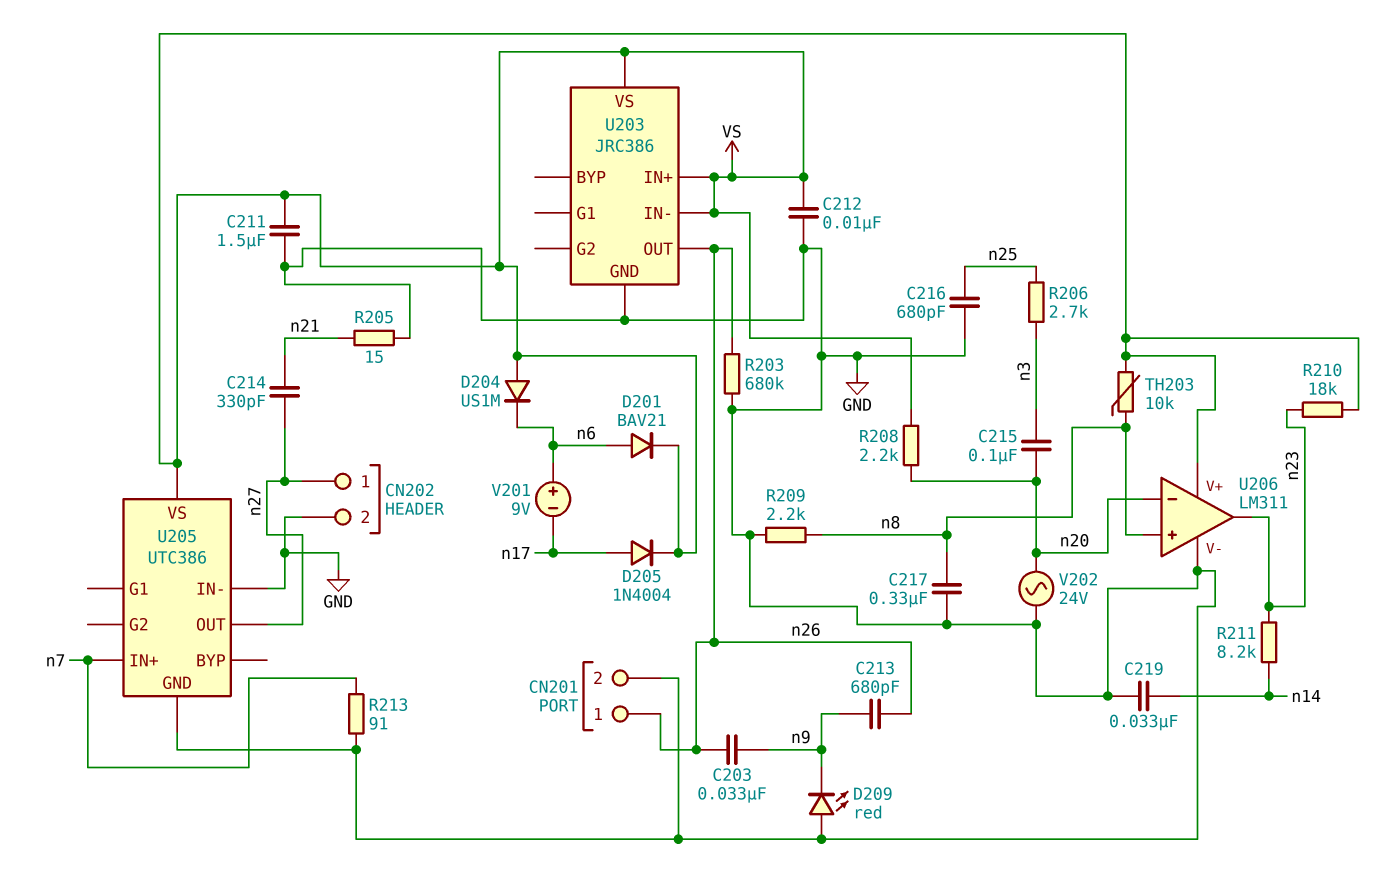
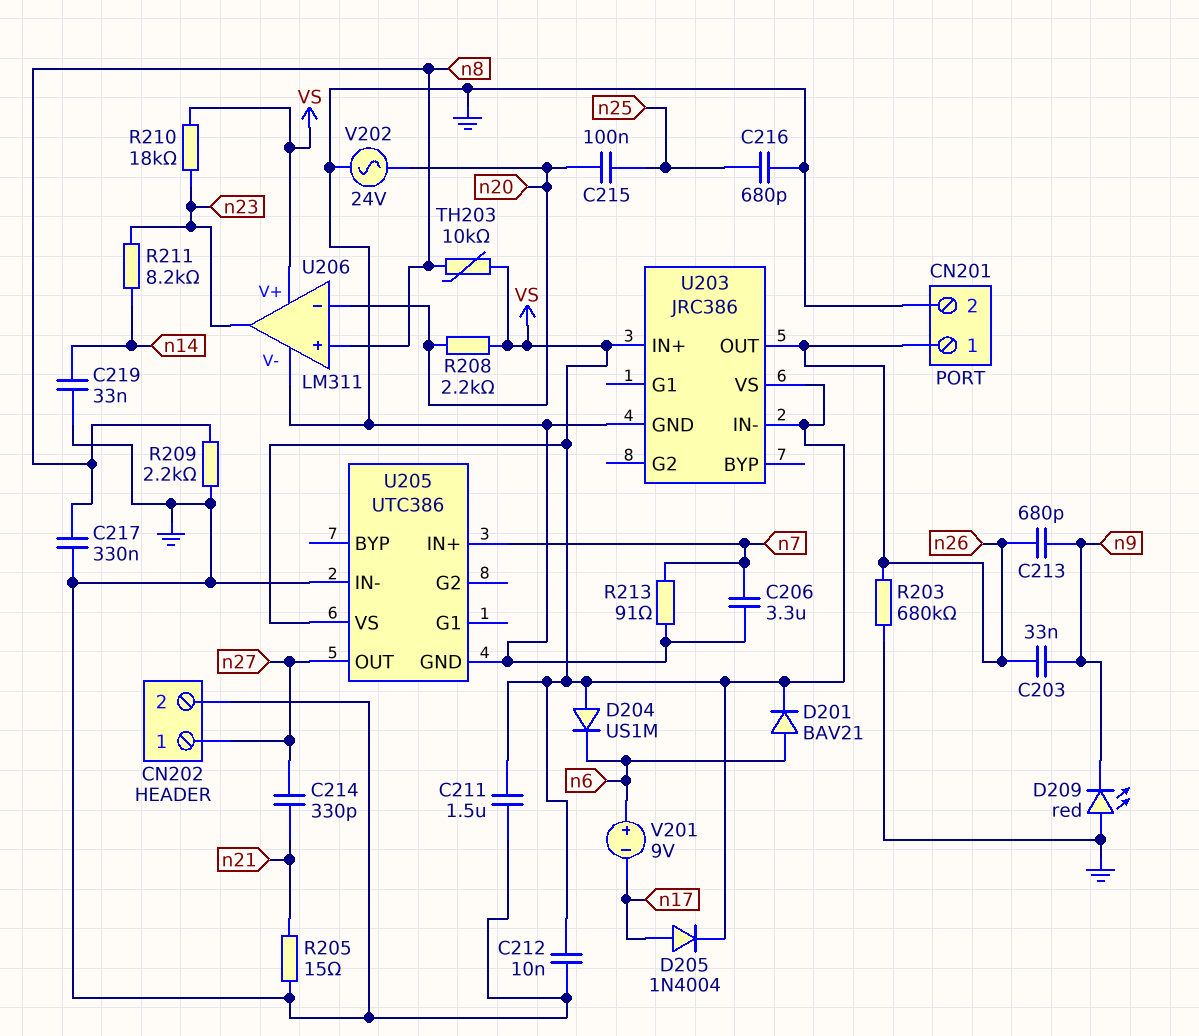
C206: none -> 3.3uF (GND, n7)
C215: 100nF (n3, n20) -> 100nF (n20, n25)
R206: 2.7k (n3, n25) -> none

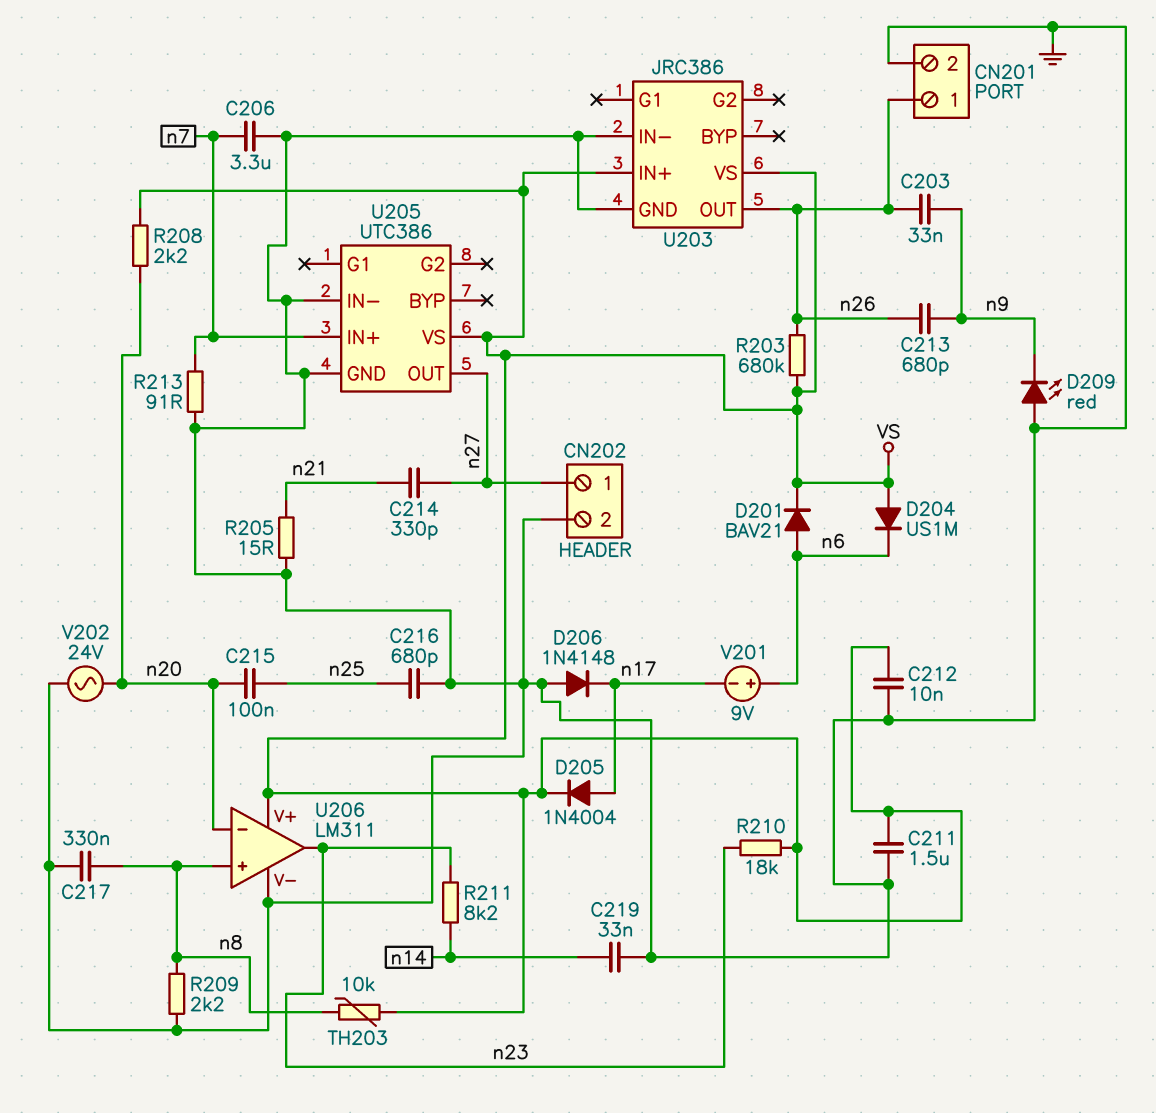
D206: none -> diode 1N4148 (A GND, K n17)
R203: 680k (GND, n26) -> 680k (VS, n26)
U203 pin IN-: VS -> GND

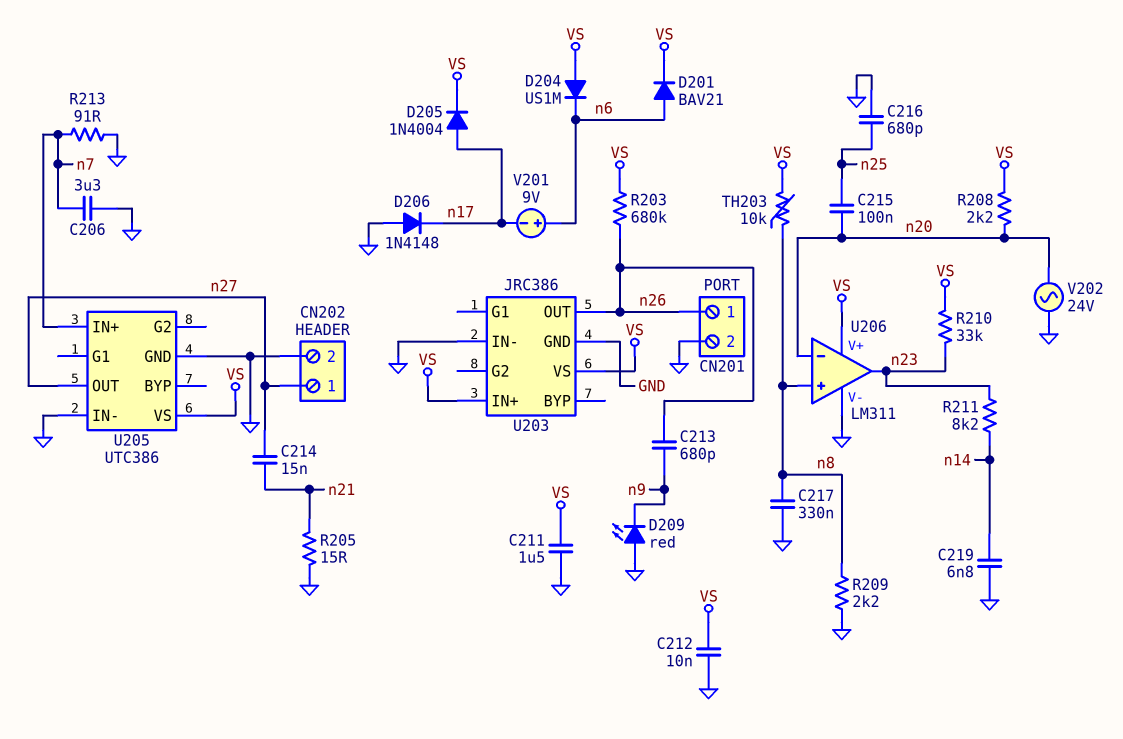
C203: 33nF (n9, n26) -> none
C214: 330pF (n21, n27) -> 15nF (n21, n27)
C219: 33nF (GND, n14) -> 6.8nF (GND, n14)
R210: 18k (VS, n23) -> 33k (VS, n23)

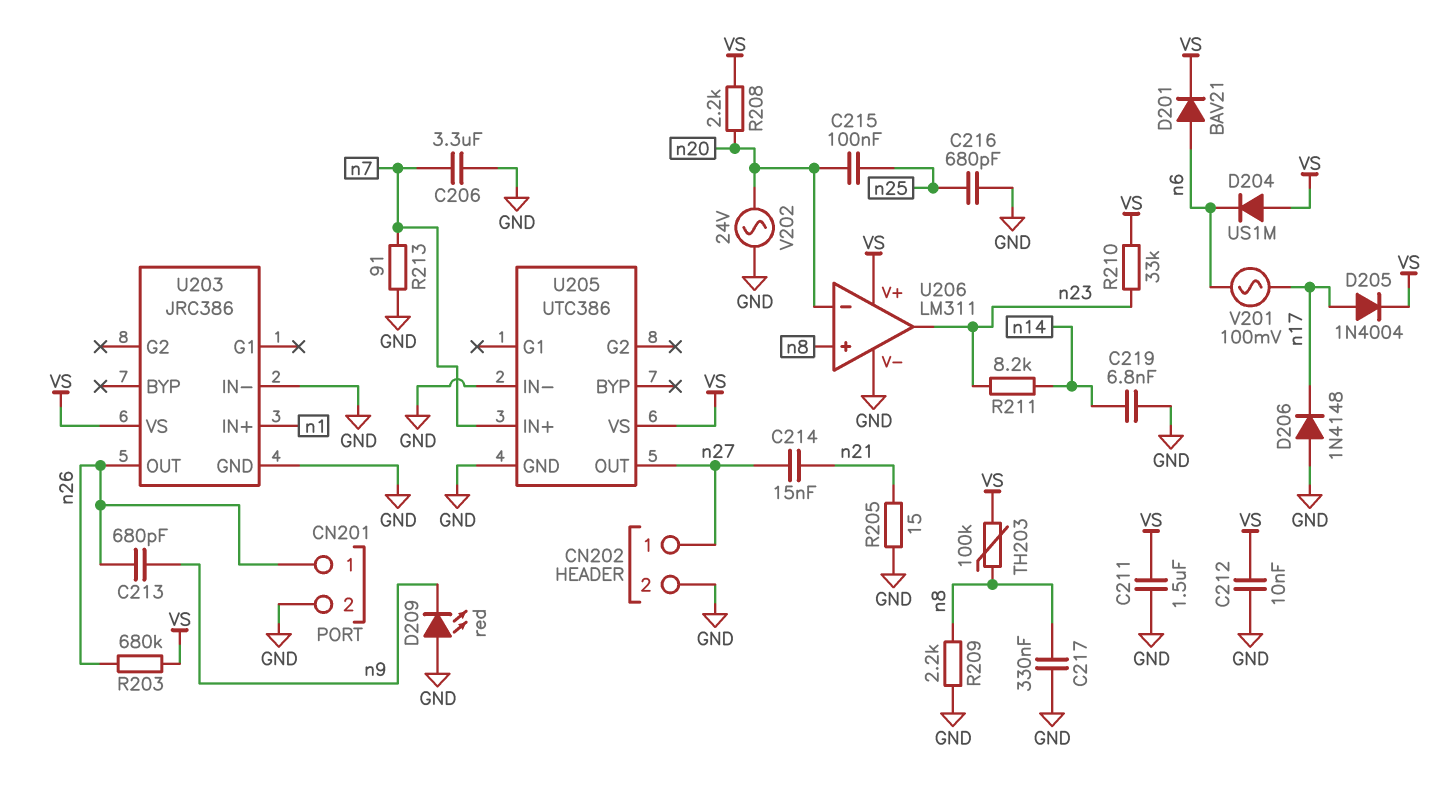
TH203: 10k (VS, n8) -> 100k (VS, n8)
U203 pin IN+: VS -> n1
V201: 9V (plus n6, minus n17) -> AC 100mV (n6, n17)

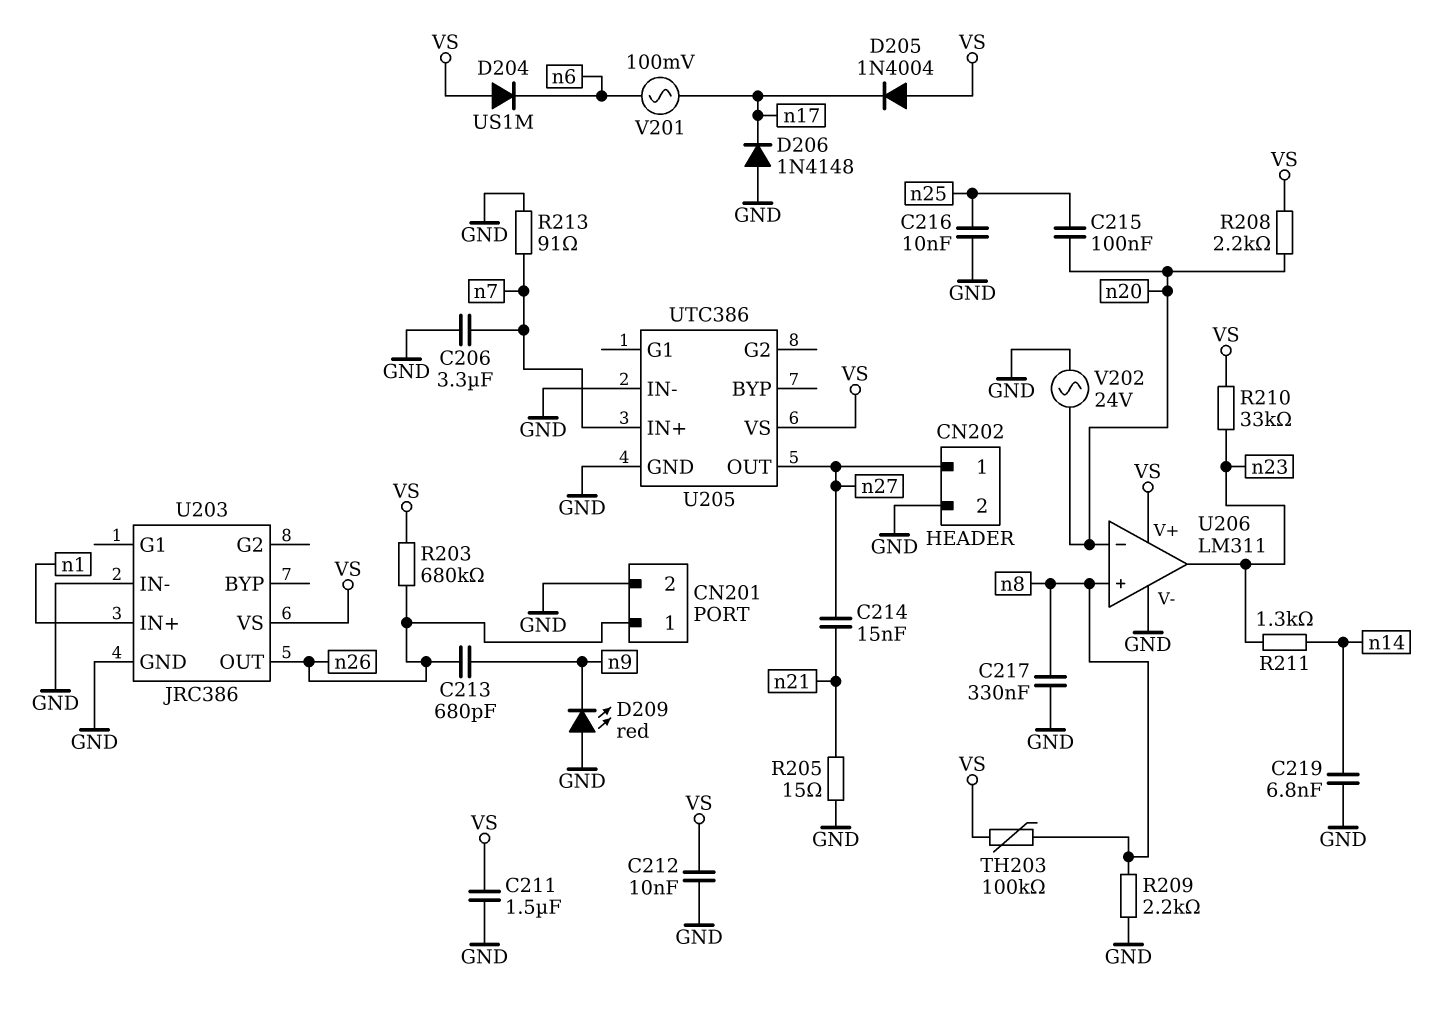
C216: 680pF (GND, n25) -> 10nF (GND, n25)
D201: diode BAV21 (A n6, K VS) -> none
D205: diode 1N4004 (A n17, K VS) -> diode 1N4004 (A VS, K n17)
R211: 8.2k (n14, n23) -> 1.3k (n14, n23)

